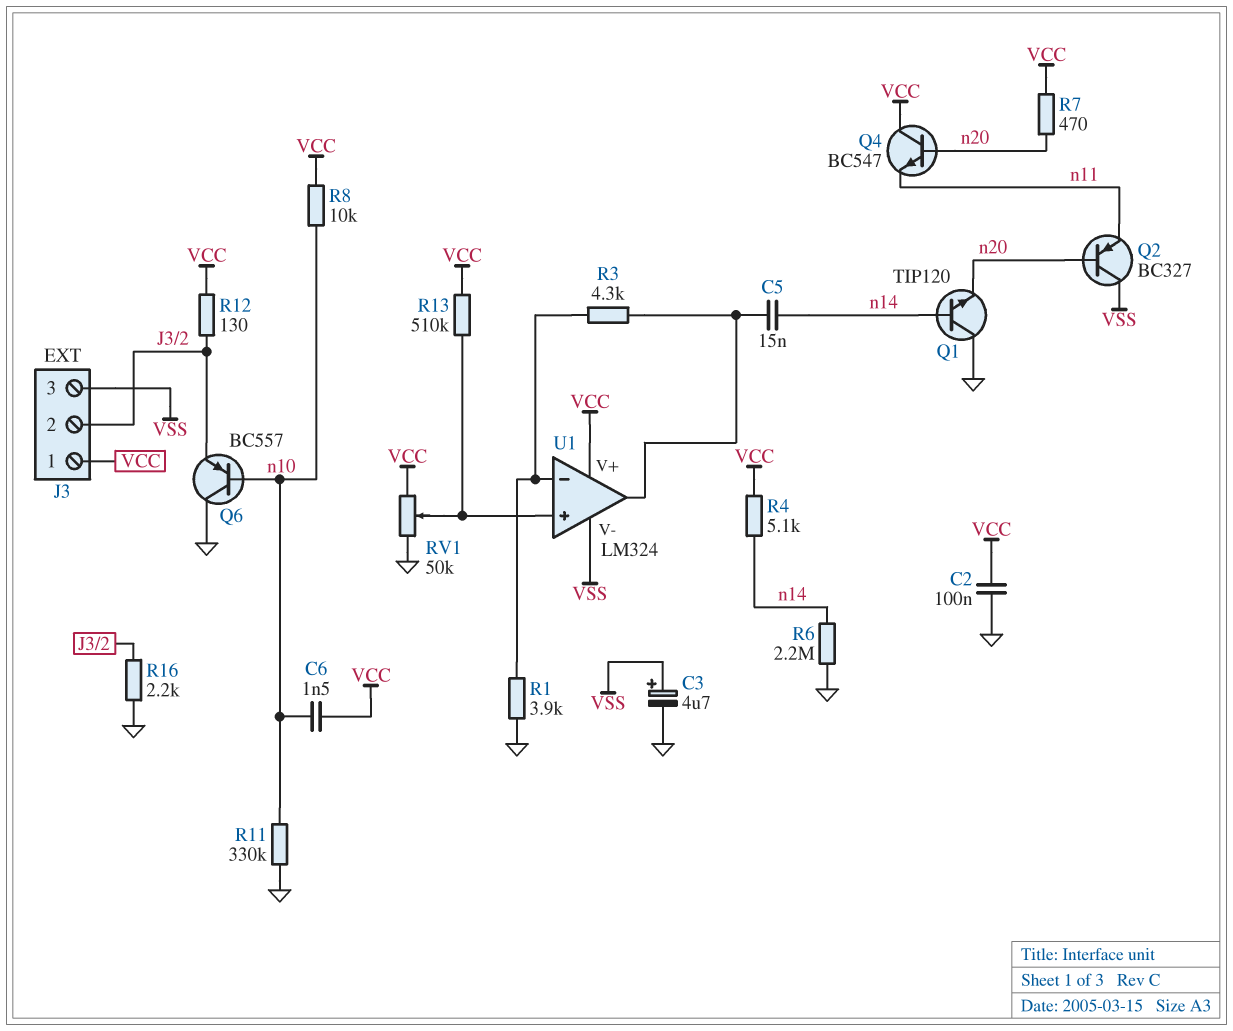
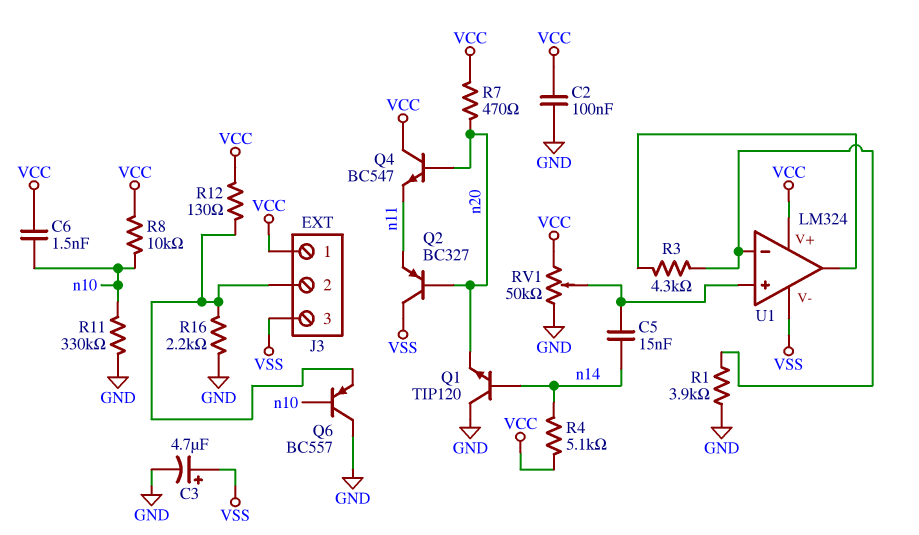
C5: 15nF (U1/out, n14) -> 15nF (U1/in+, n14)
R6: 2.2M (GND, n14) -> none
R13: 510k (U1/in+, VCC) -> none

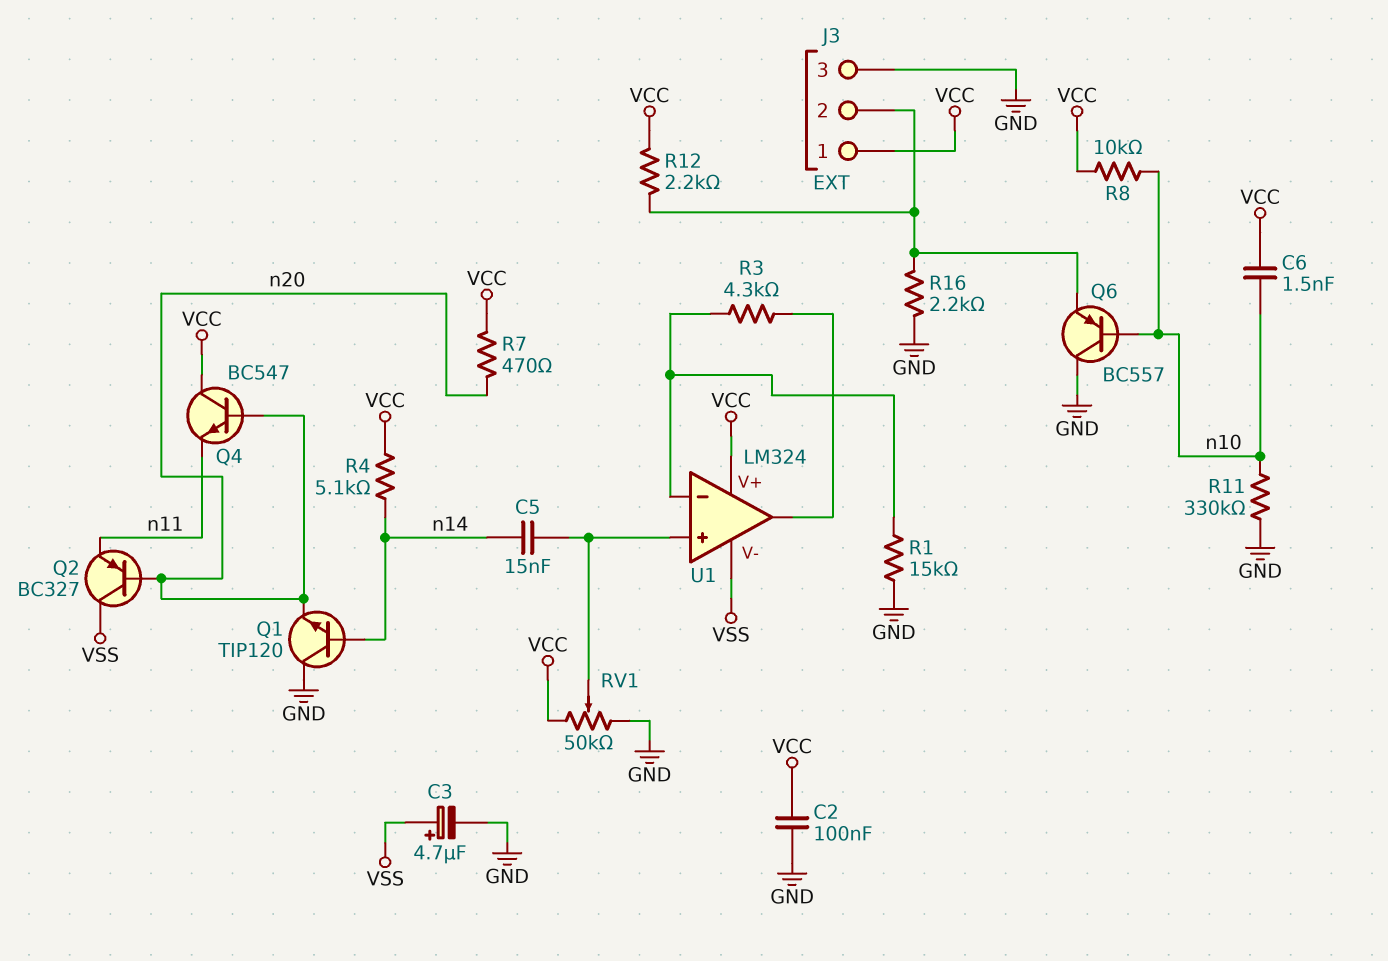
J3 pin 3: VSS -> GND
R1: 3.9k (GND, U1/in-) -> 15k (GND, U1/in-)
R12: 130 (J3/2, VCC) -> 2.2k (J3/2, VCC)

